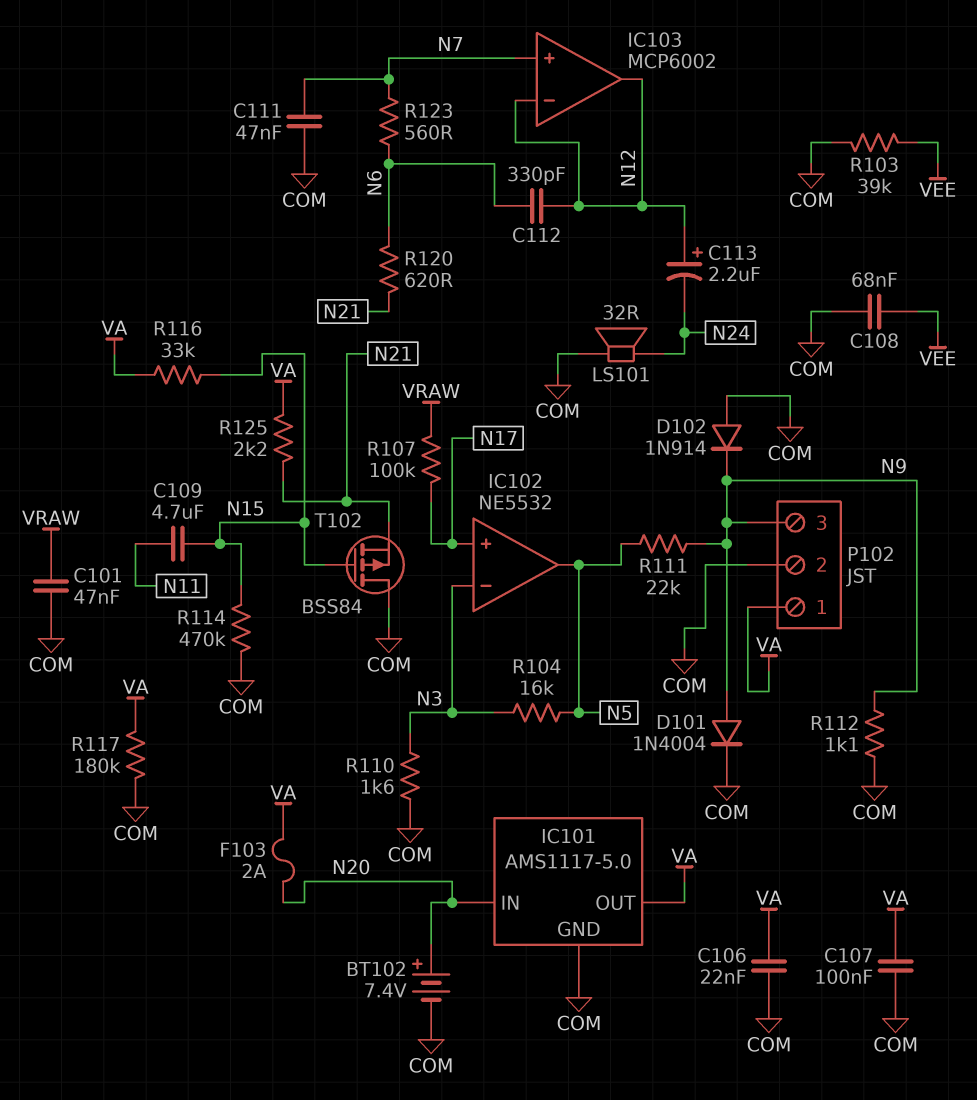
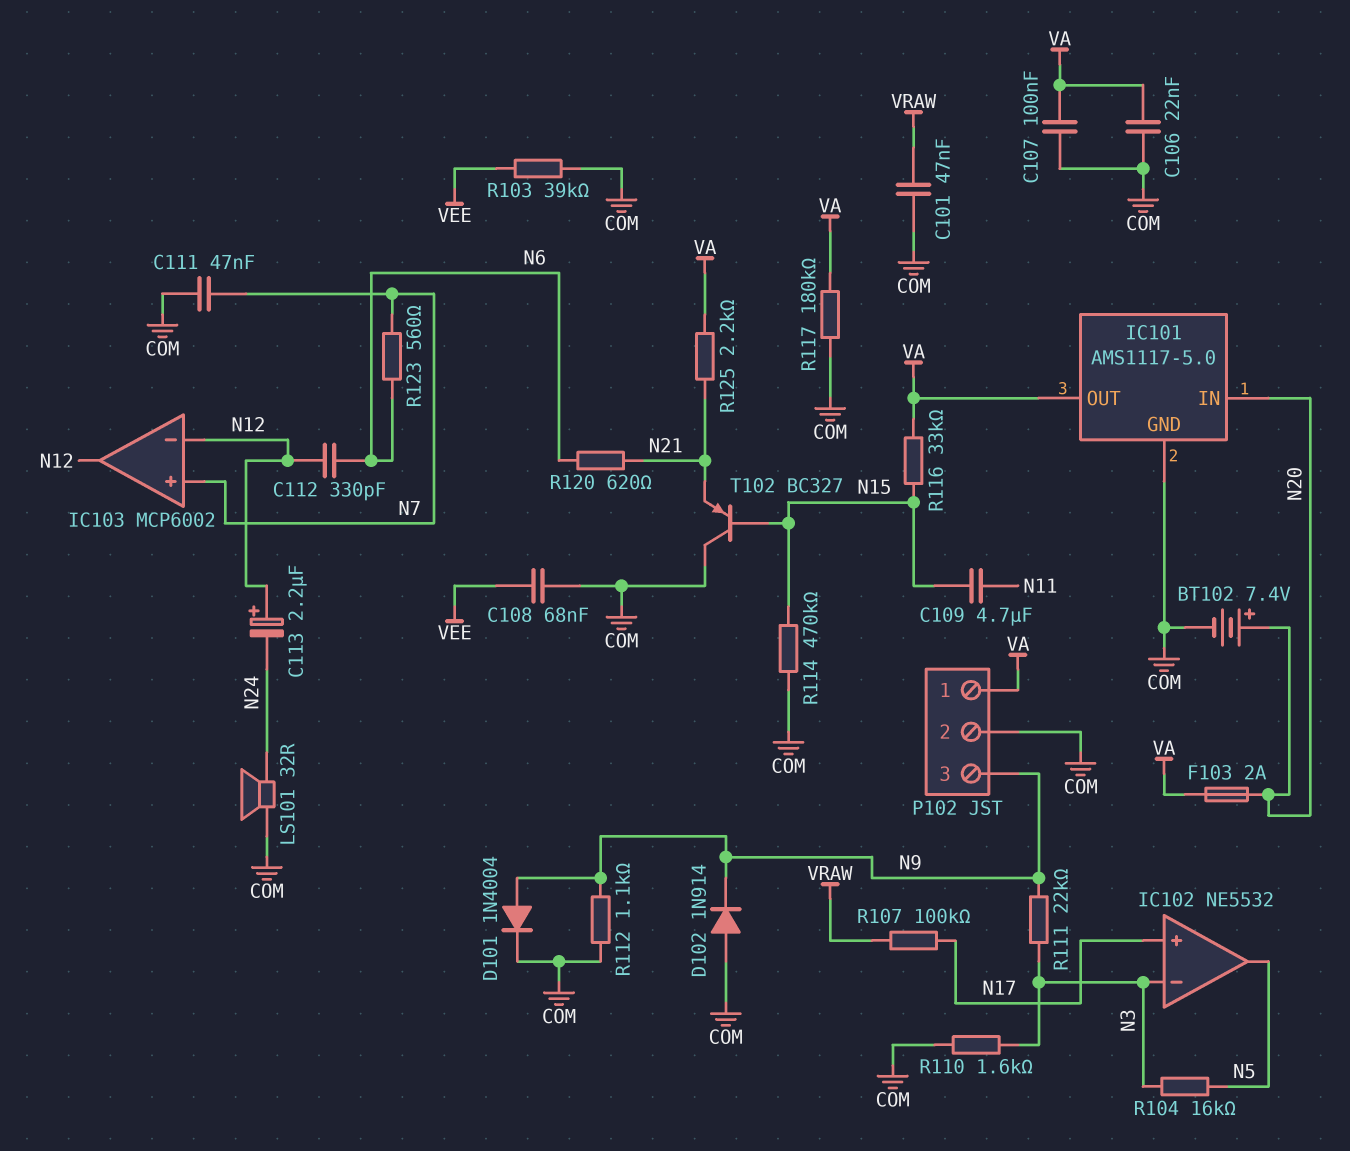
R111: 22k (N5, N9) -> 22k (N3, N9)
T102: PMOS BSS84 (G N15, D COM, S N21) -> PNP BC327 (B N15, C COM, E N21)

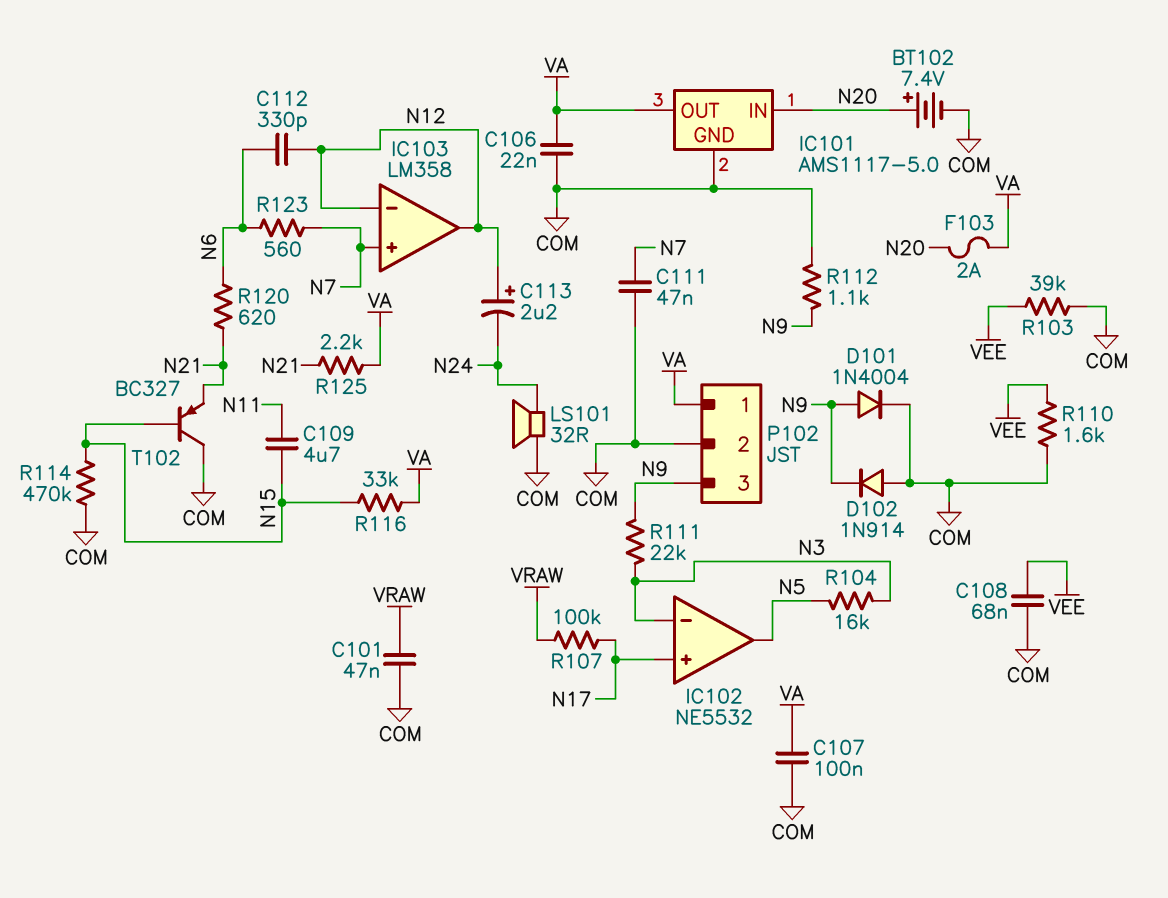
IC103: MCP6002 -> LM358
R110: 1.6k (COM, N3) -> 1.6k (COM, VEE)
R117: 180k (COM, VA) -> none

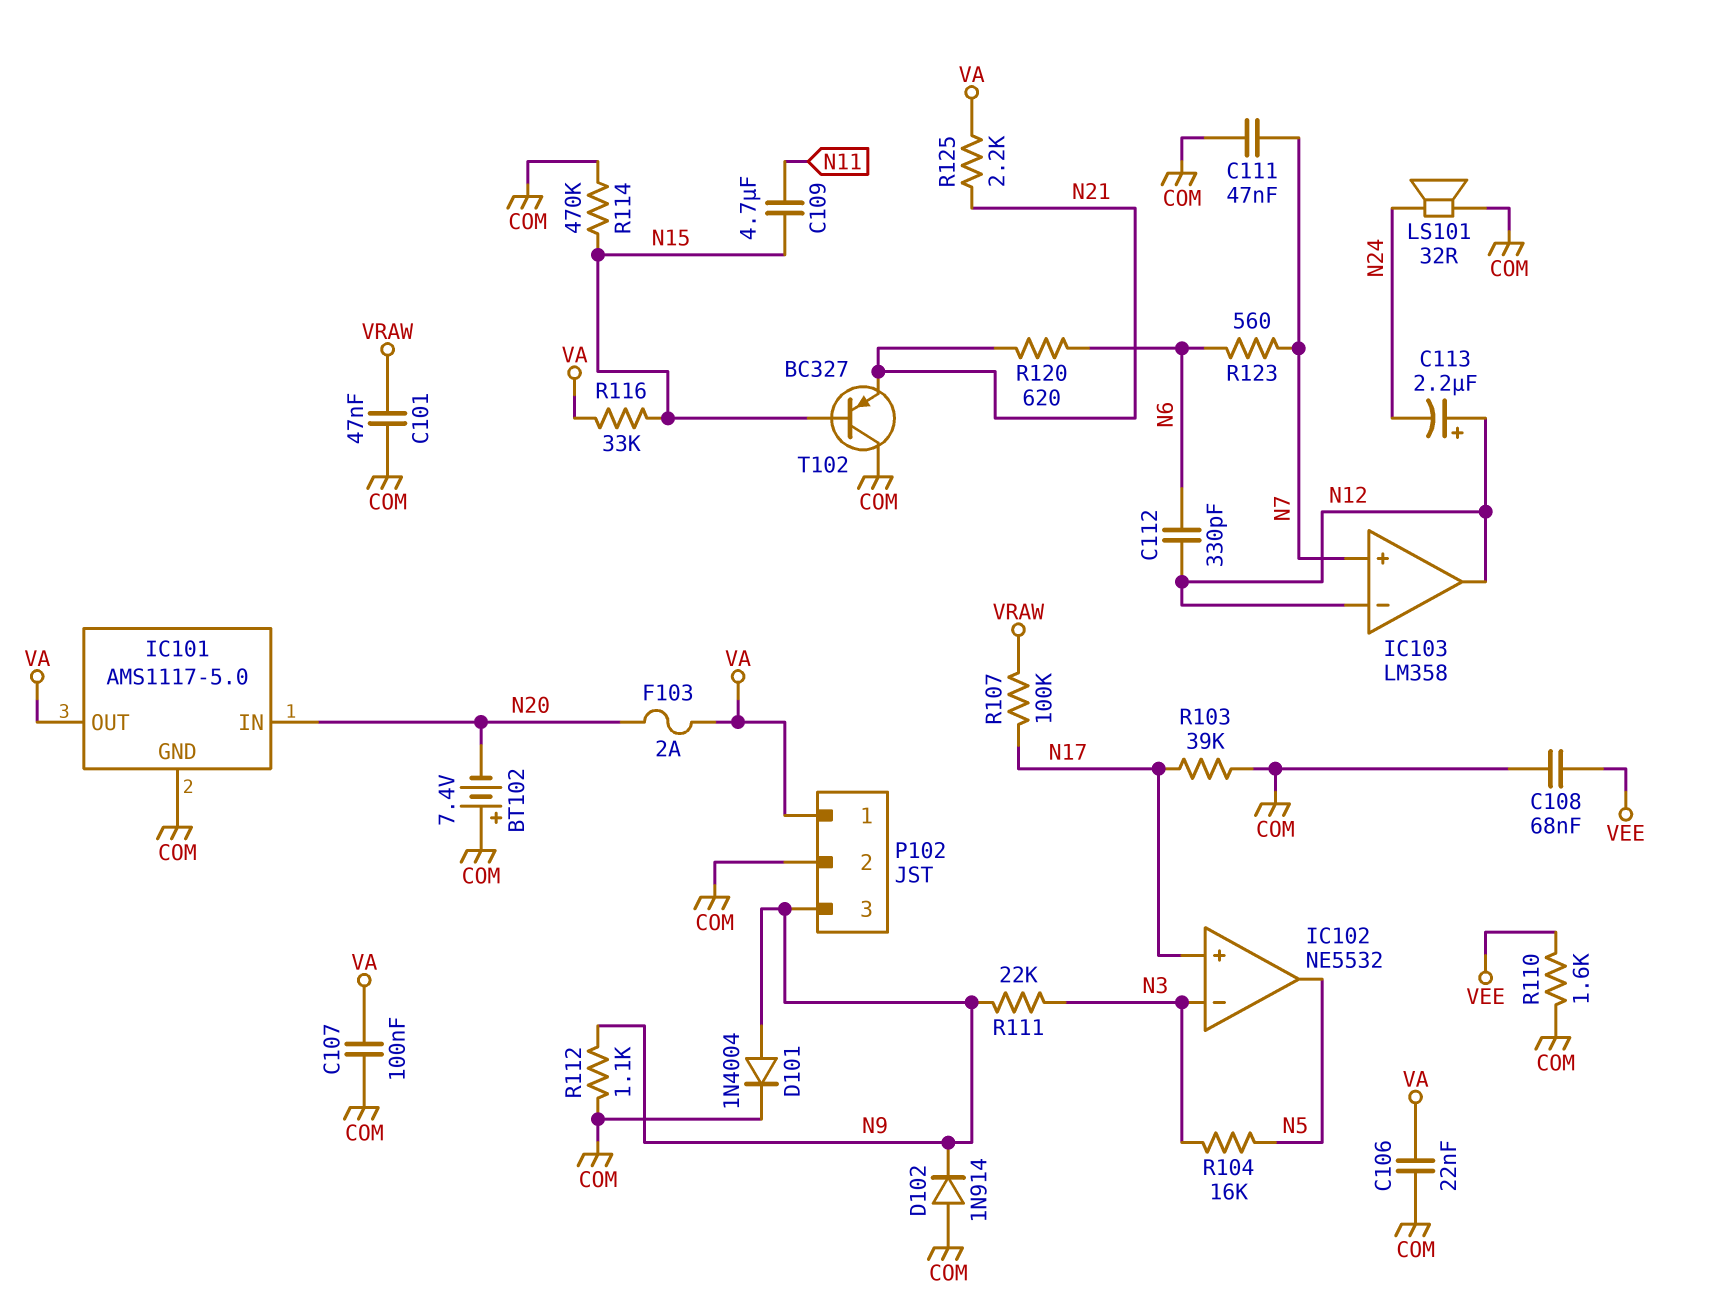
BT102: 7.4V (plus N20, minus COM) -> 7.4V (plus COM, minus N20)
R103: 39k (COM, VEE) -> 39k (COM, N17)

